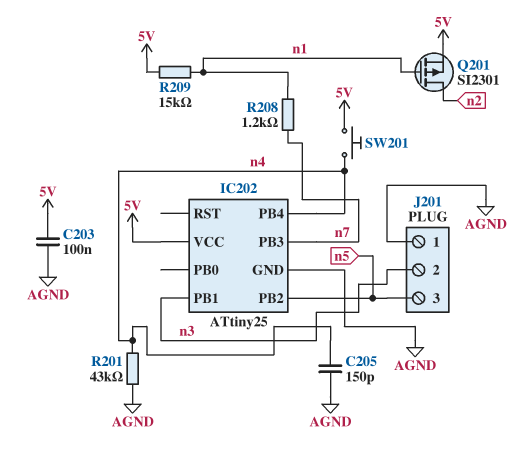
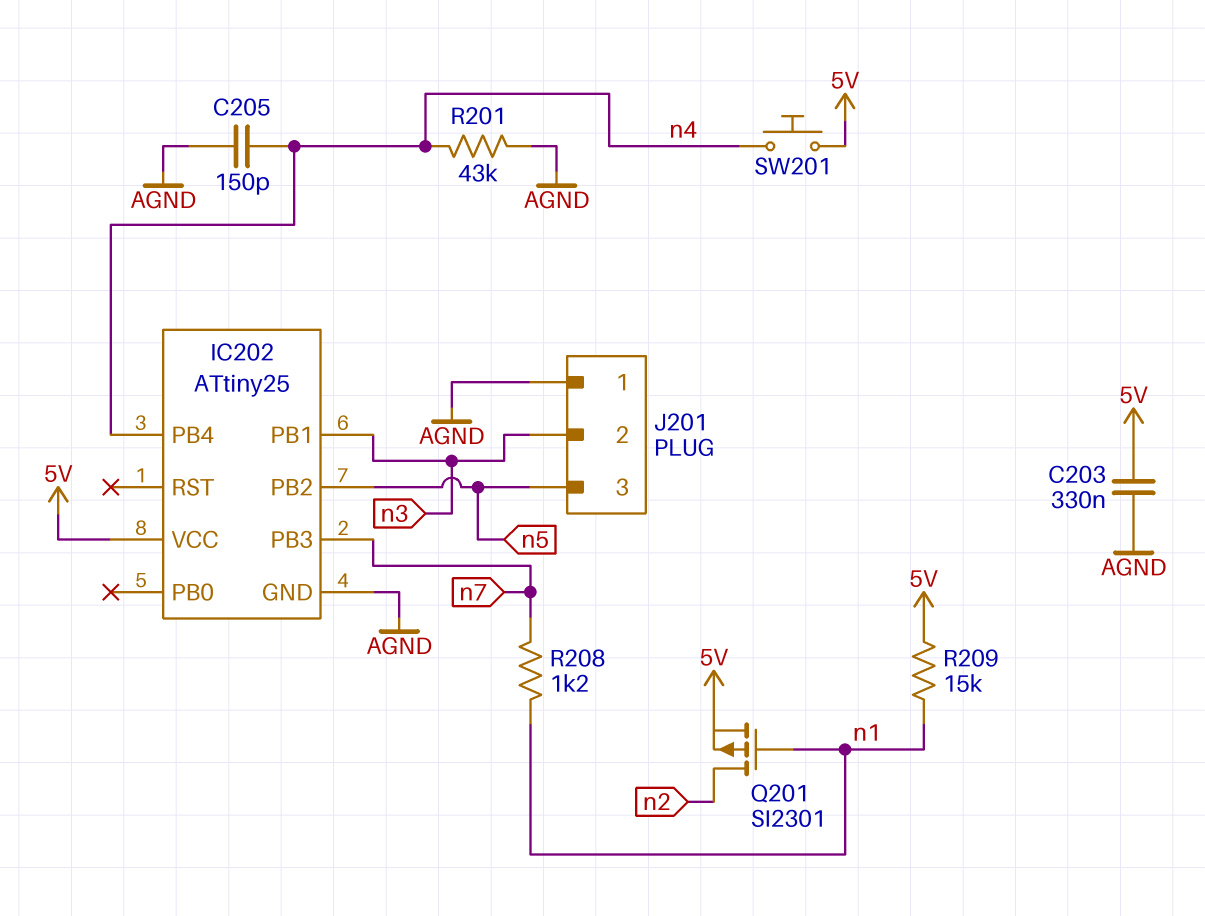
C203: 100nF (5V, AGND) -> 330nF (5V, AGND)

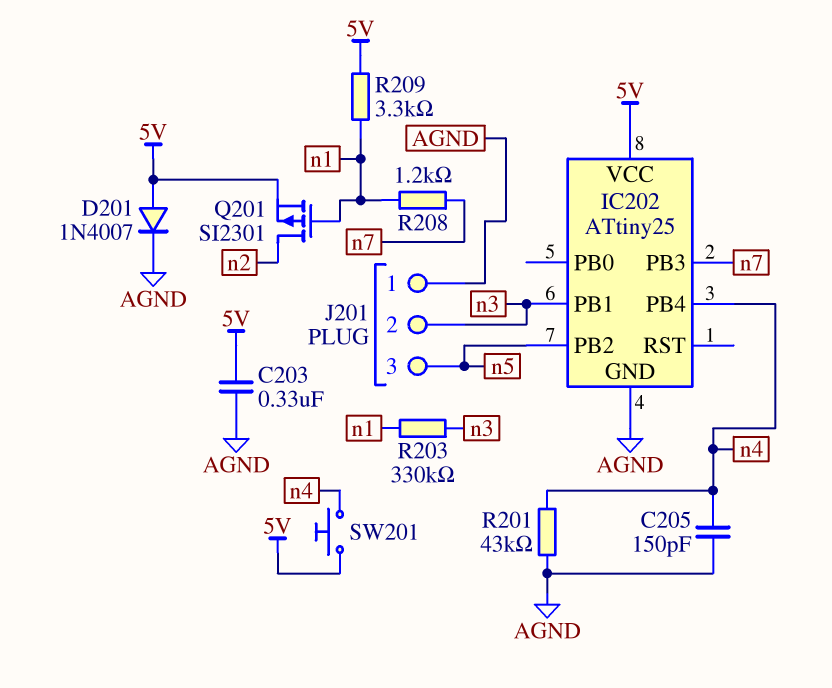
D201: none -> diode 1N4007 (A 5V, K AGND)
R203: none -> 330k (n1, n3)
R209: 15k (5V, n1) -> 3.3k (5V, n1)

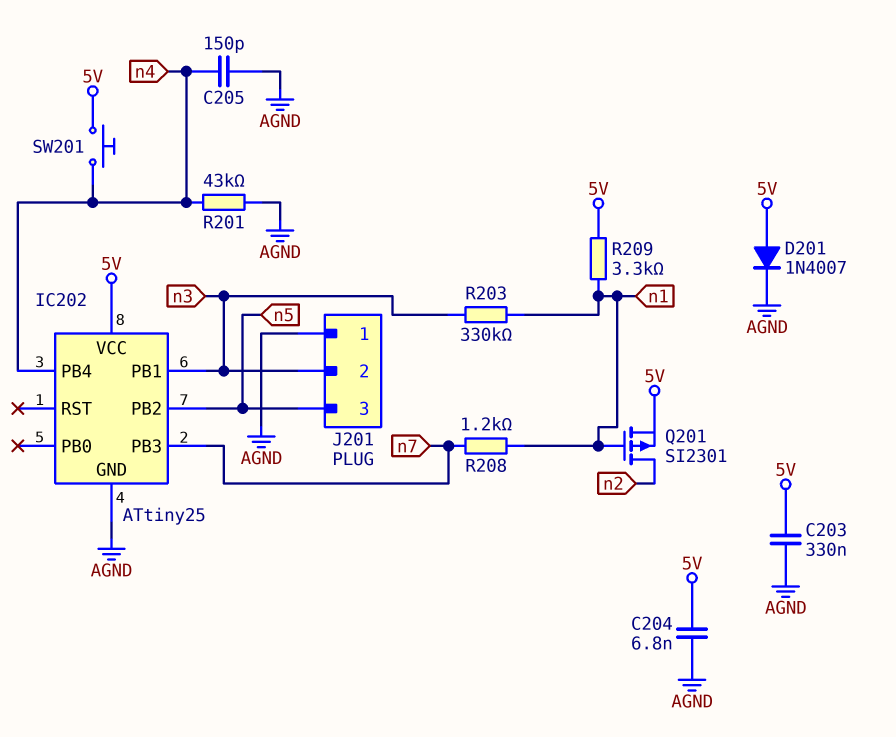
C204: none -> 6.8nF (5V, AGND)

